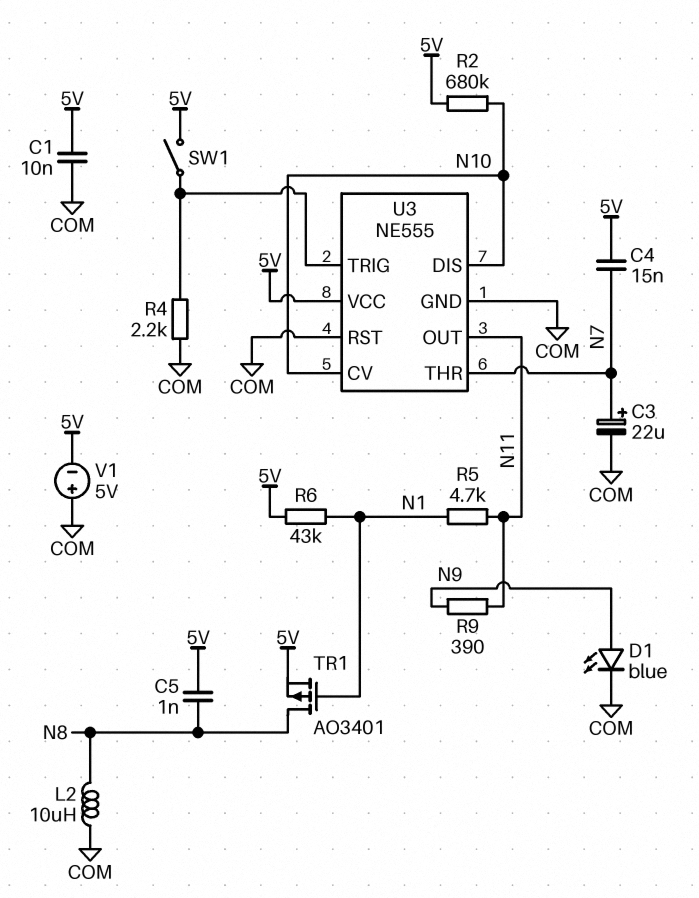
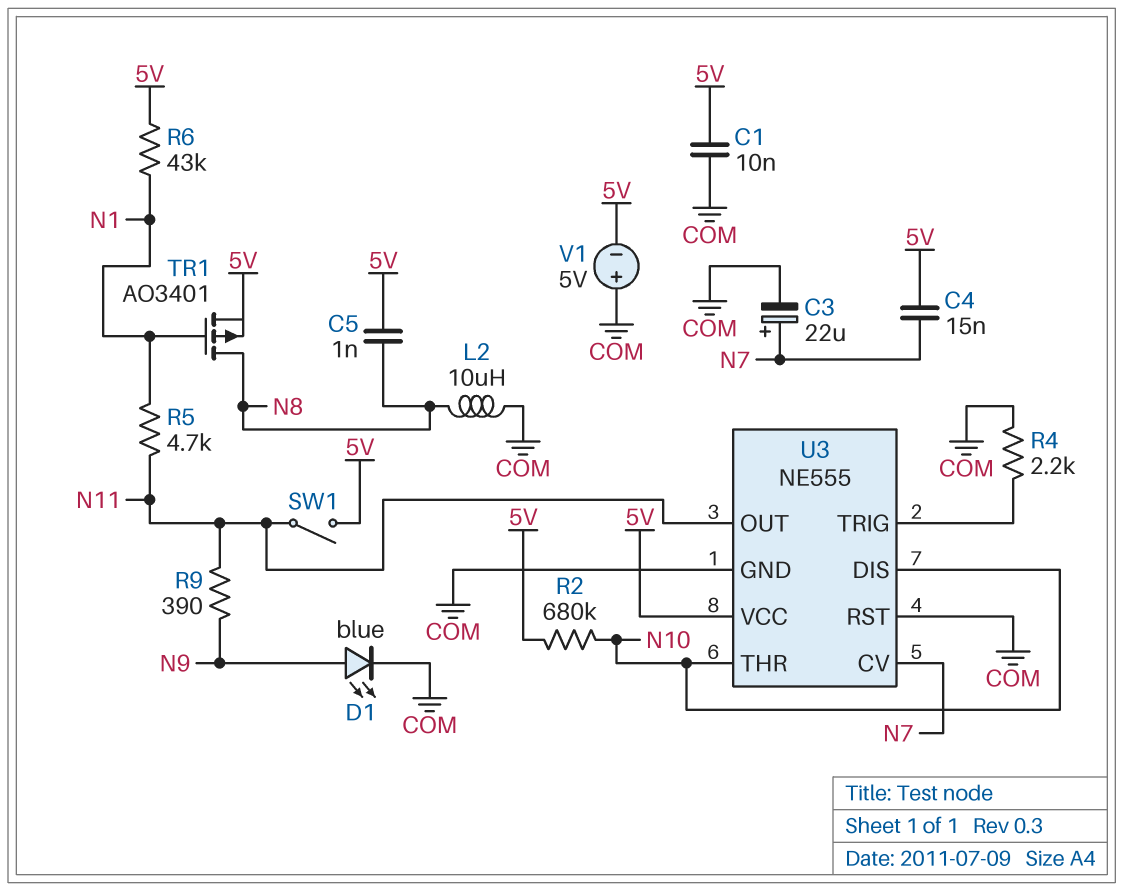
SW1: switch (5V, U3/TRIG) -> switch (5V, N11)
U3 pin CV: N10 -> N7
U3 pin THR: N7 -> N10

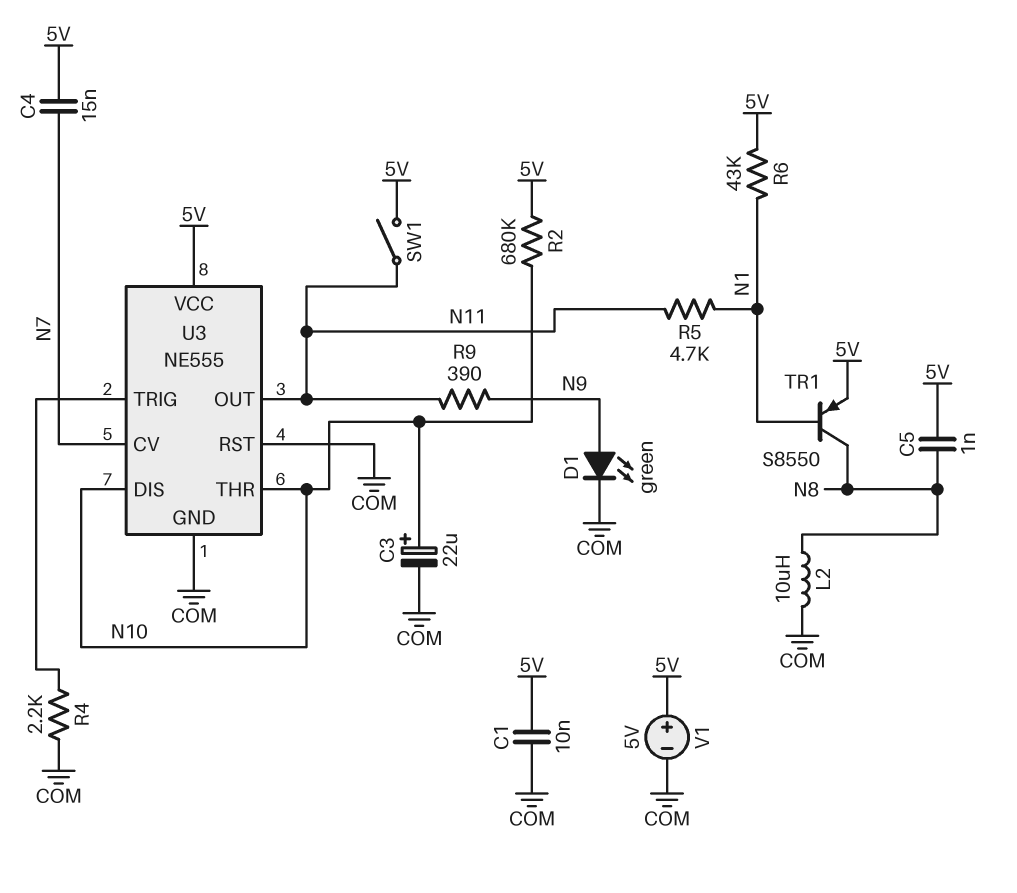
C3: 22uF (plus N7, minus COM) -> 22uF (plus N10, minus COM)
D1: LED blue (A N9, K COM) -> LED green (A N9, K COM)
TR1: PMOS AO3401 (G N1, D N8, S 5V) -> PNP S8550 (B N1, C N8, E 5V)
V1: 5V (plus COM, minus 5V) -> 5V (plus 5V, minus COM)

